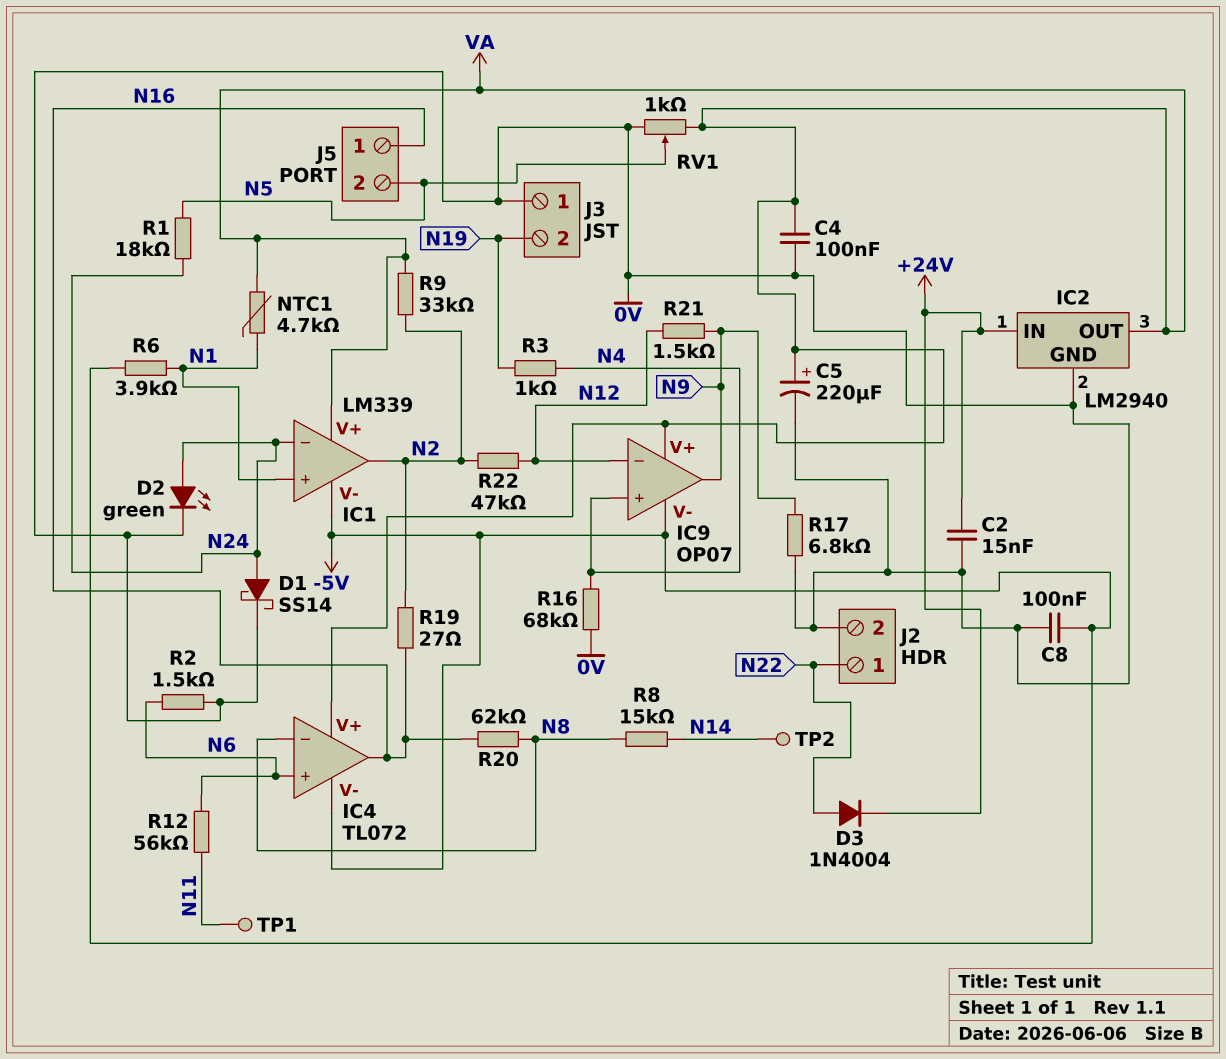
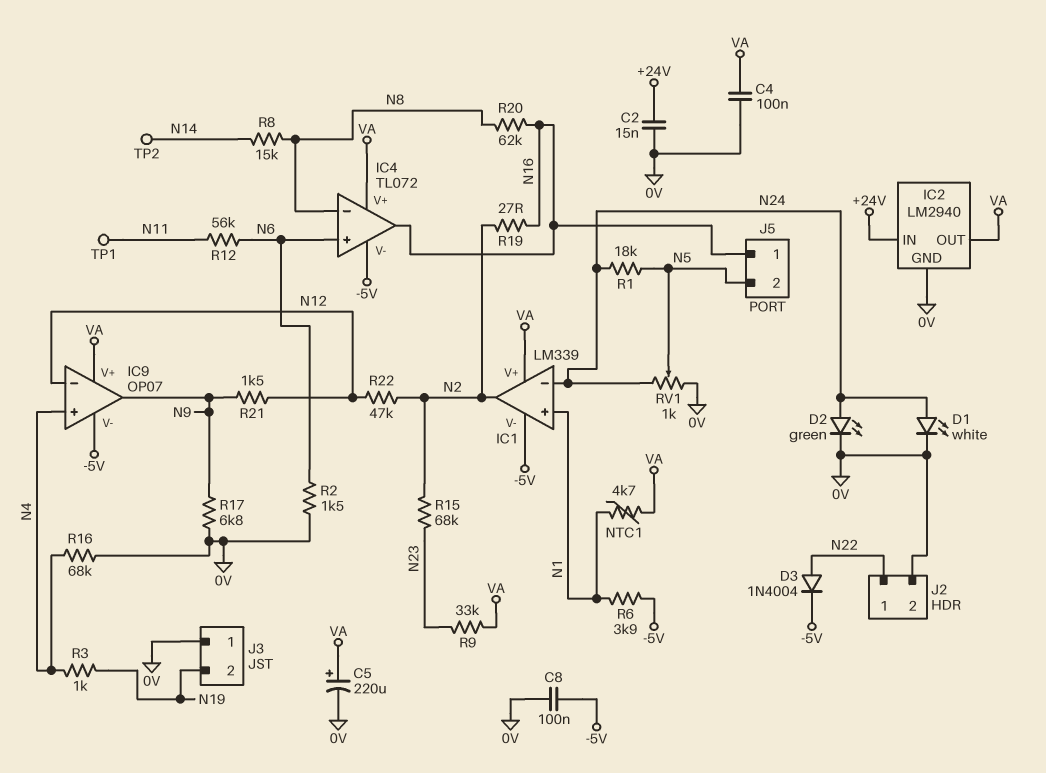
D1: schottky SS14 (A N24, K 0V) -> LED white (A N24, K 0V)
D3: diode 1N4004 (A N22, K +24V) -> diode 1N4004 (A N22, K -5V)
R9: 33k (N2, VA) -> 33k (N23, VA)
R15: none -> 68k (N2, N23)
RV1: 1k (0V, VA, wiper N5) -> 1k (0V, N24, wiper N5)

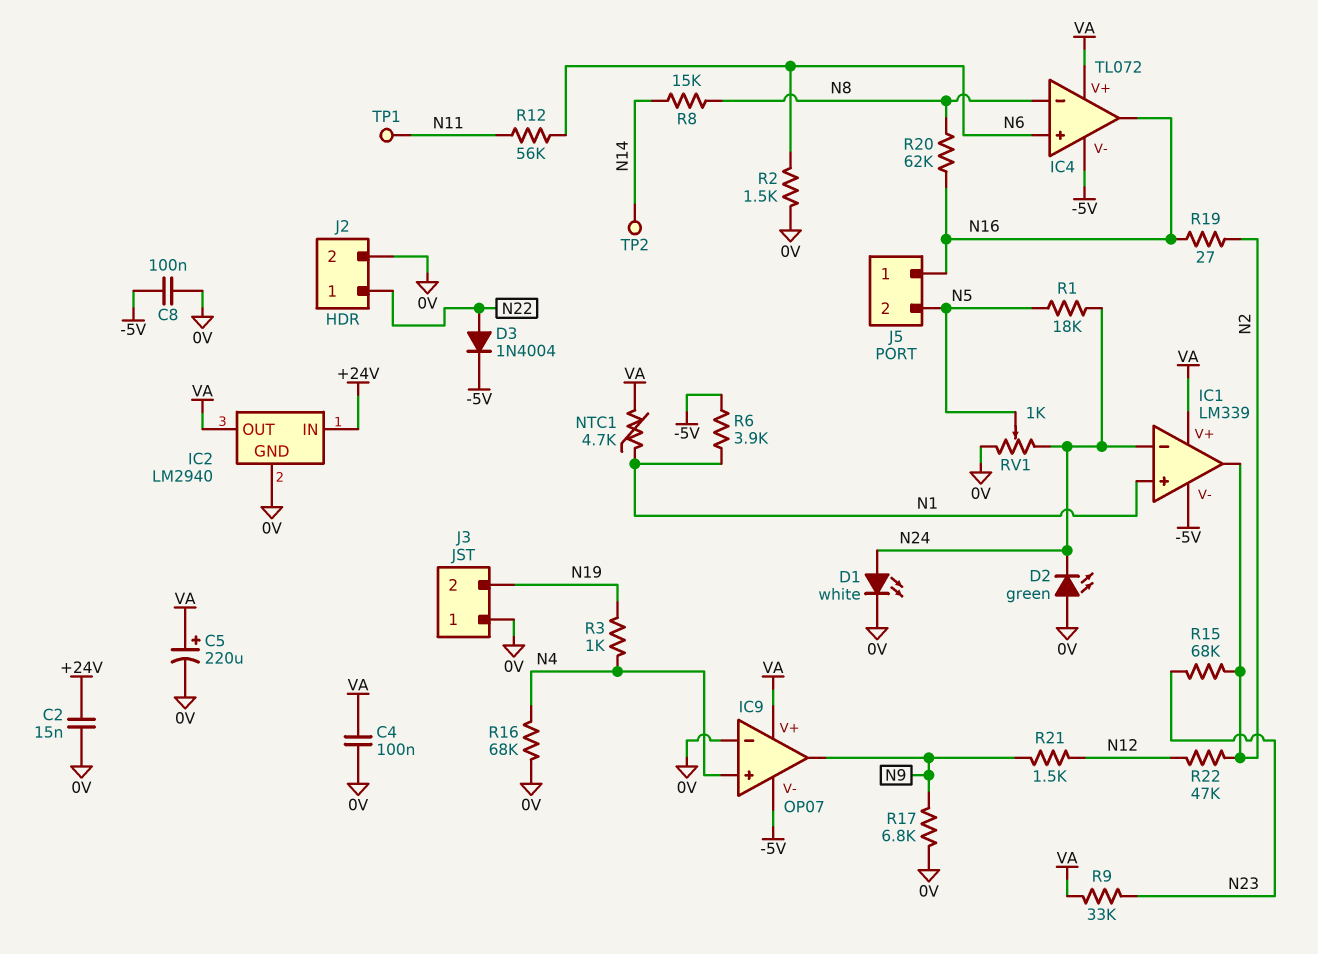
D2: LED green (A N24, K 0V) -> LED green (A 0V, K N24)
IC9 pin in-: N12 -> 0V

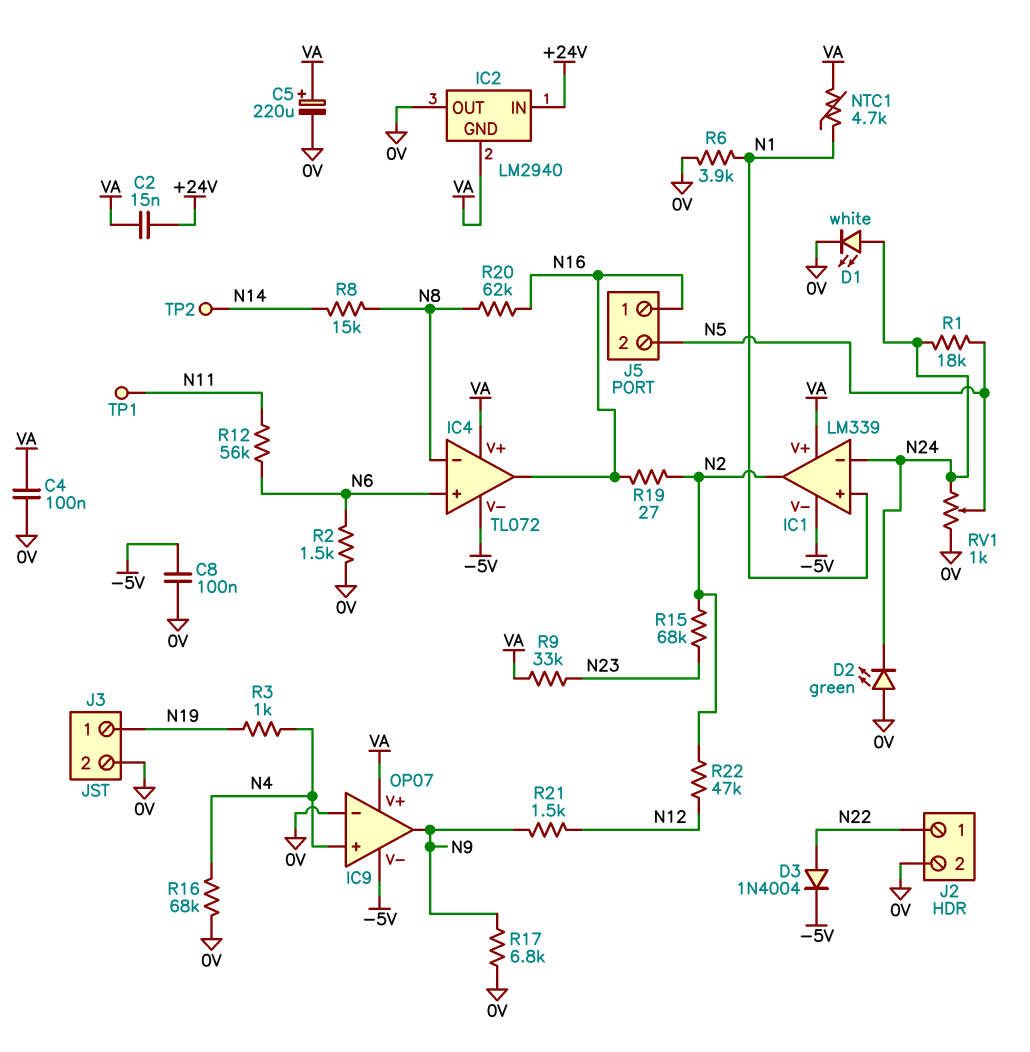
C2: 15nF (+24V, 0V) -> 15nF (+24V, VA)
IC2 pin GND: 0V -> VA
IC2 pin OUT: VA -> 0V
J3 pin 1: 0V -> N19
J3 pin 2: N19 -> 0V
R6: 3.9k (-5V, N1) -> 3.9k (0V, N1)

